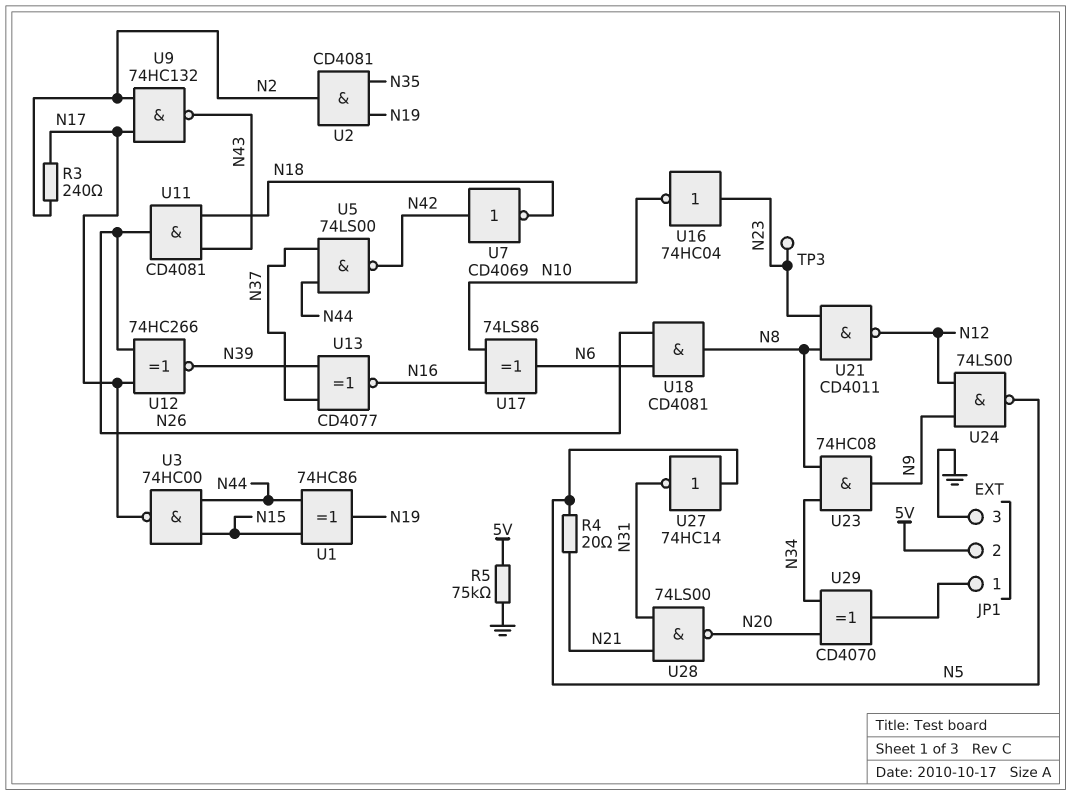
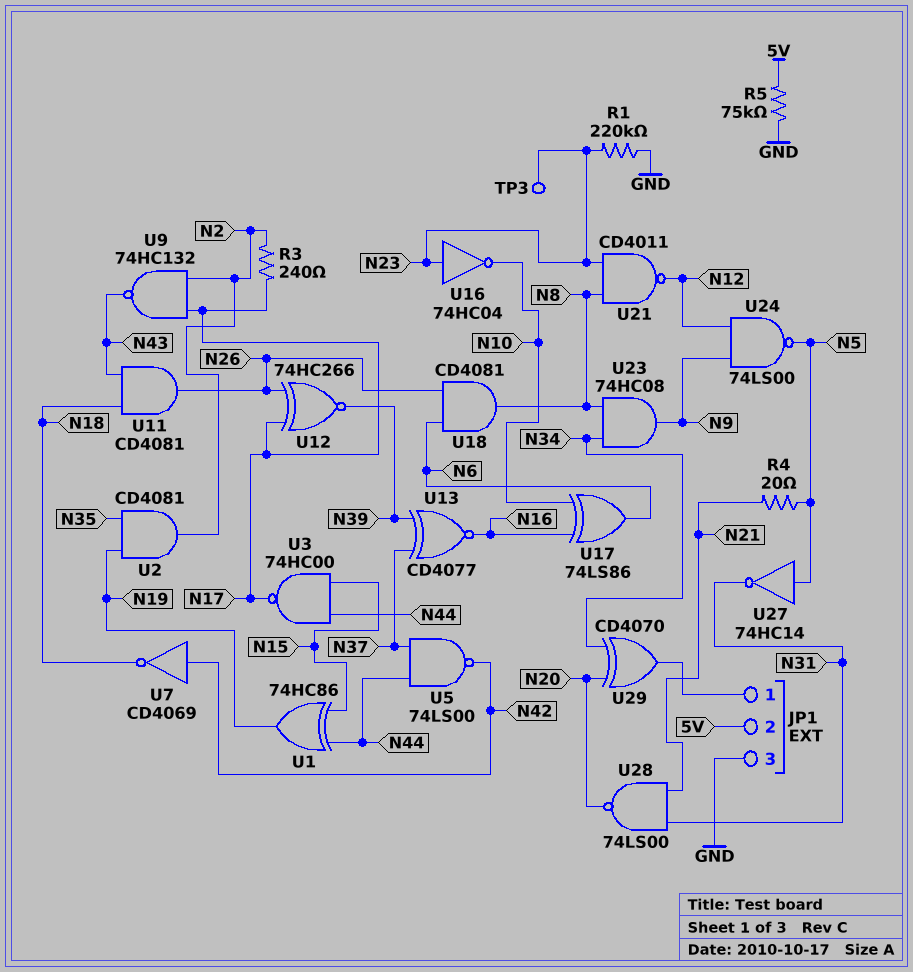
R1: none -> 220k (GND, N23)

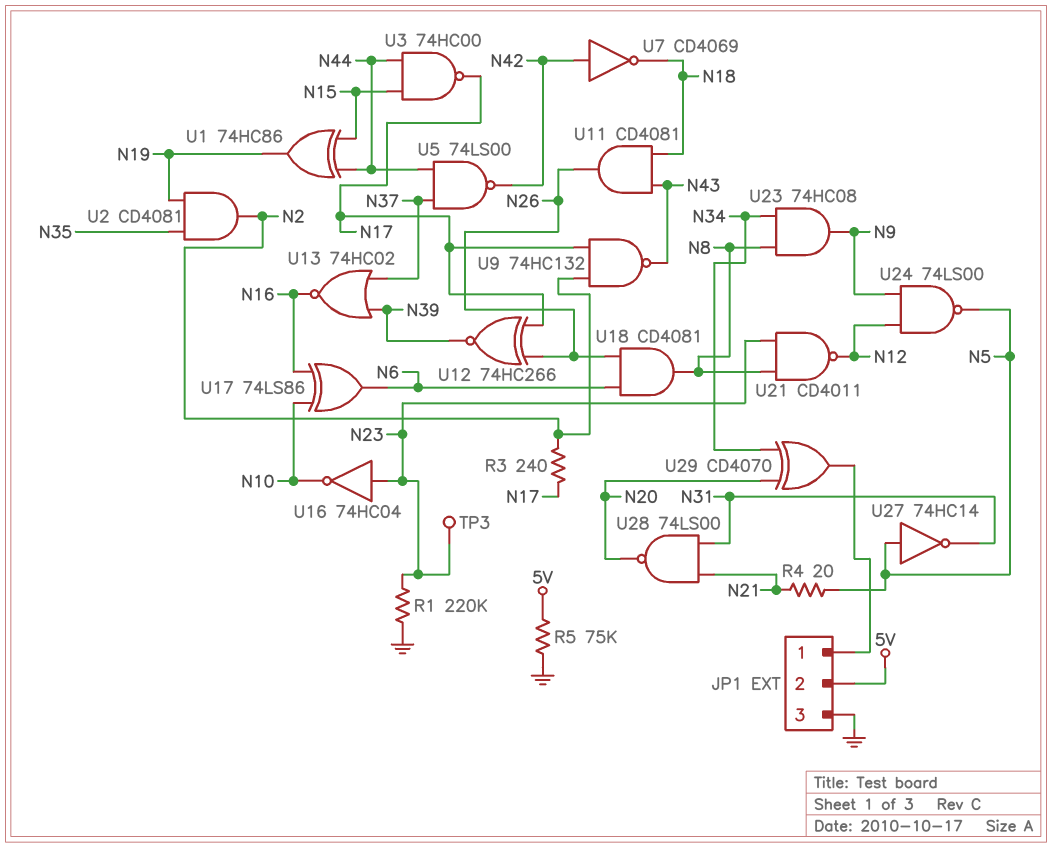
U13: XNOR CD4077 (in N37, in N39, out N16) -> NOR 74HC02 (in N37, in N39, out N16)

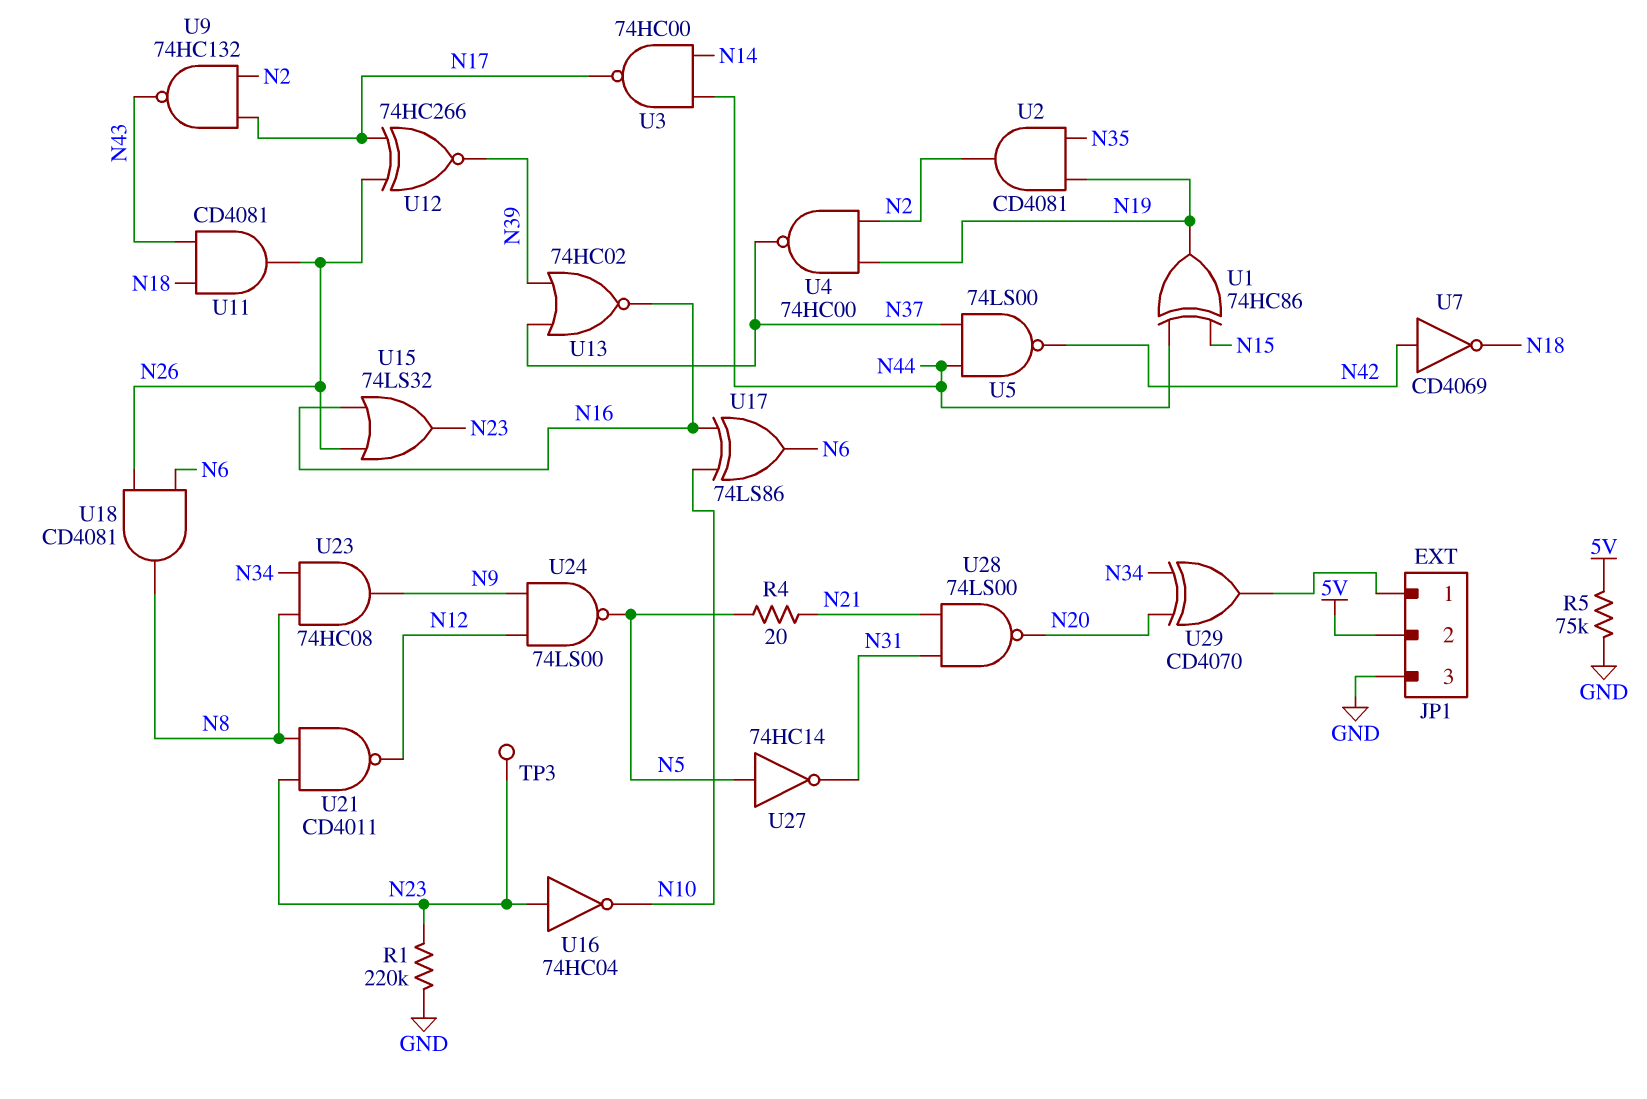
R3: 240 (N2, N17) -> none
U3: NAND 74HC00 (in N15, in N44, out N17) -> NAND 74HC00 (in N14, in N44, out N17)
U4: none -> NAND 74HC00 (in N2, in N19, out N37)
U15: none -> OR 74LS32 (in N16, in N26, out N23)

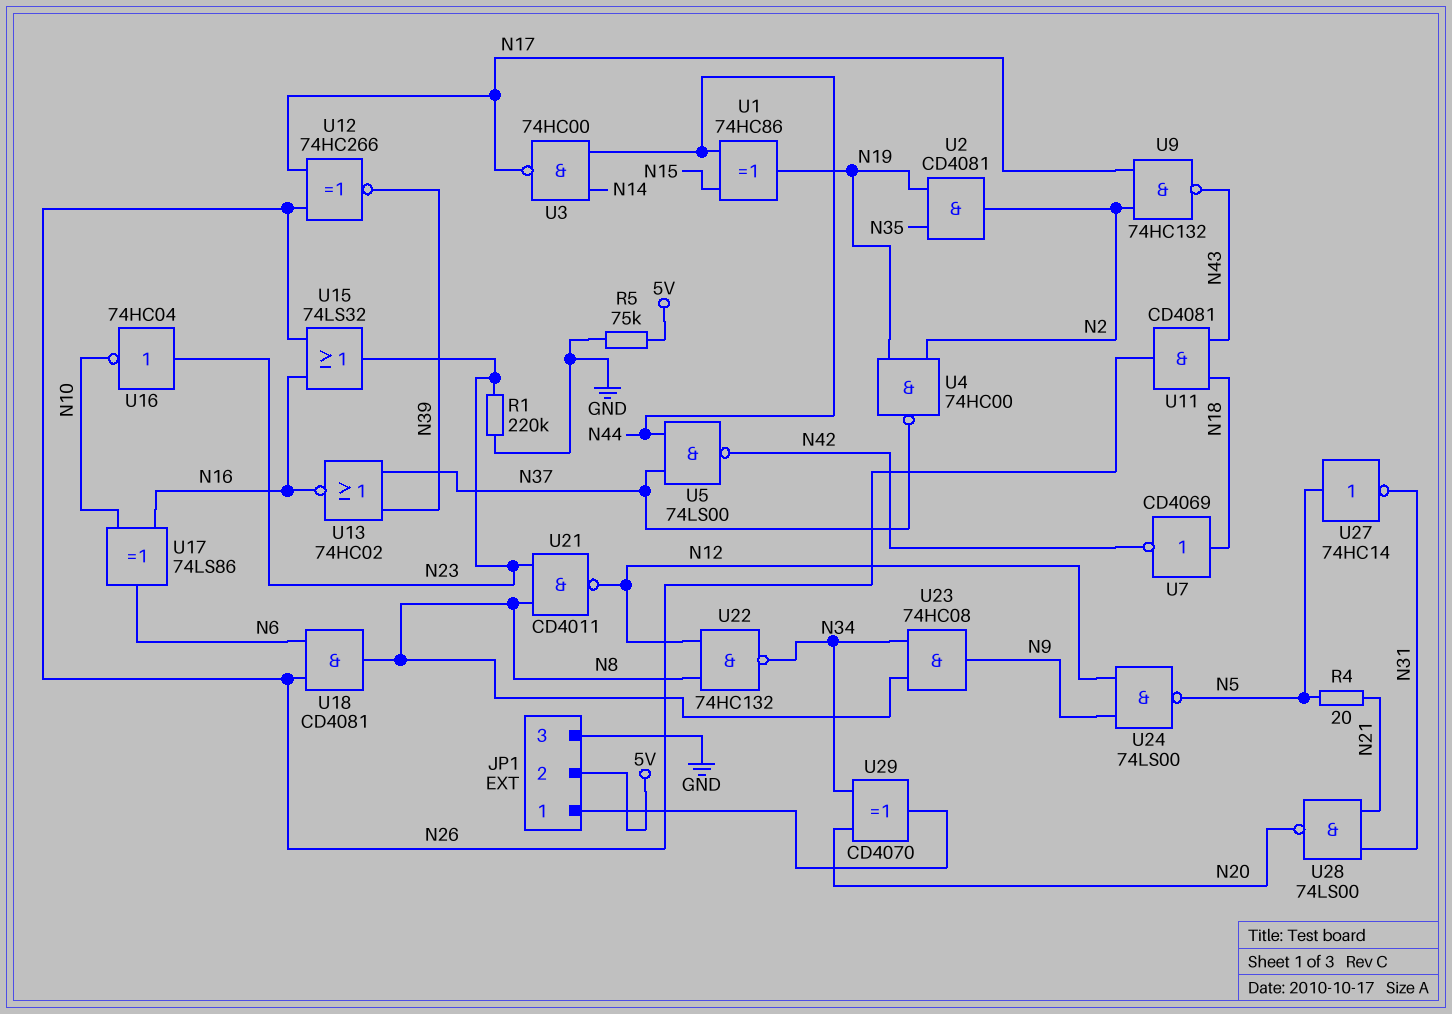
TP3: test point (N23) -> none
U7: NOT CD4069 (in N42, out N18) -> NOT CD4069 (in N18, out N42)
U22: none -> NAND 74HC132 (in N8, in N12, out N34)

